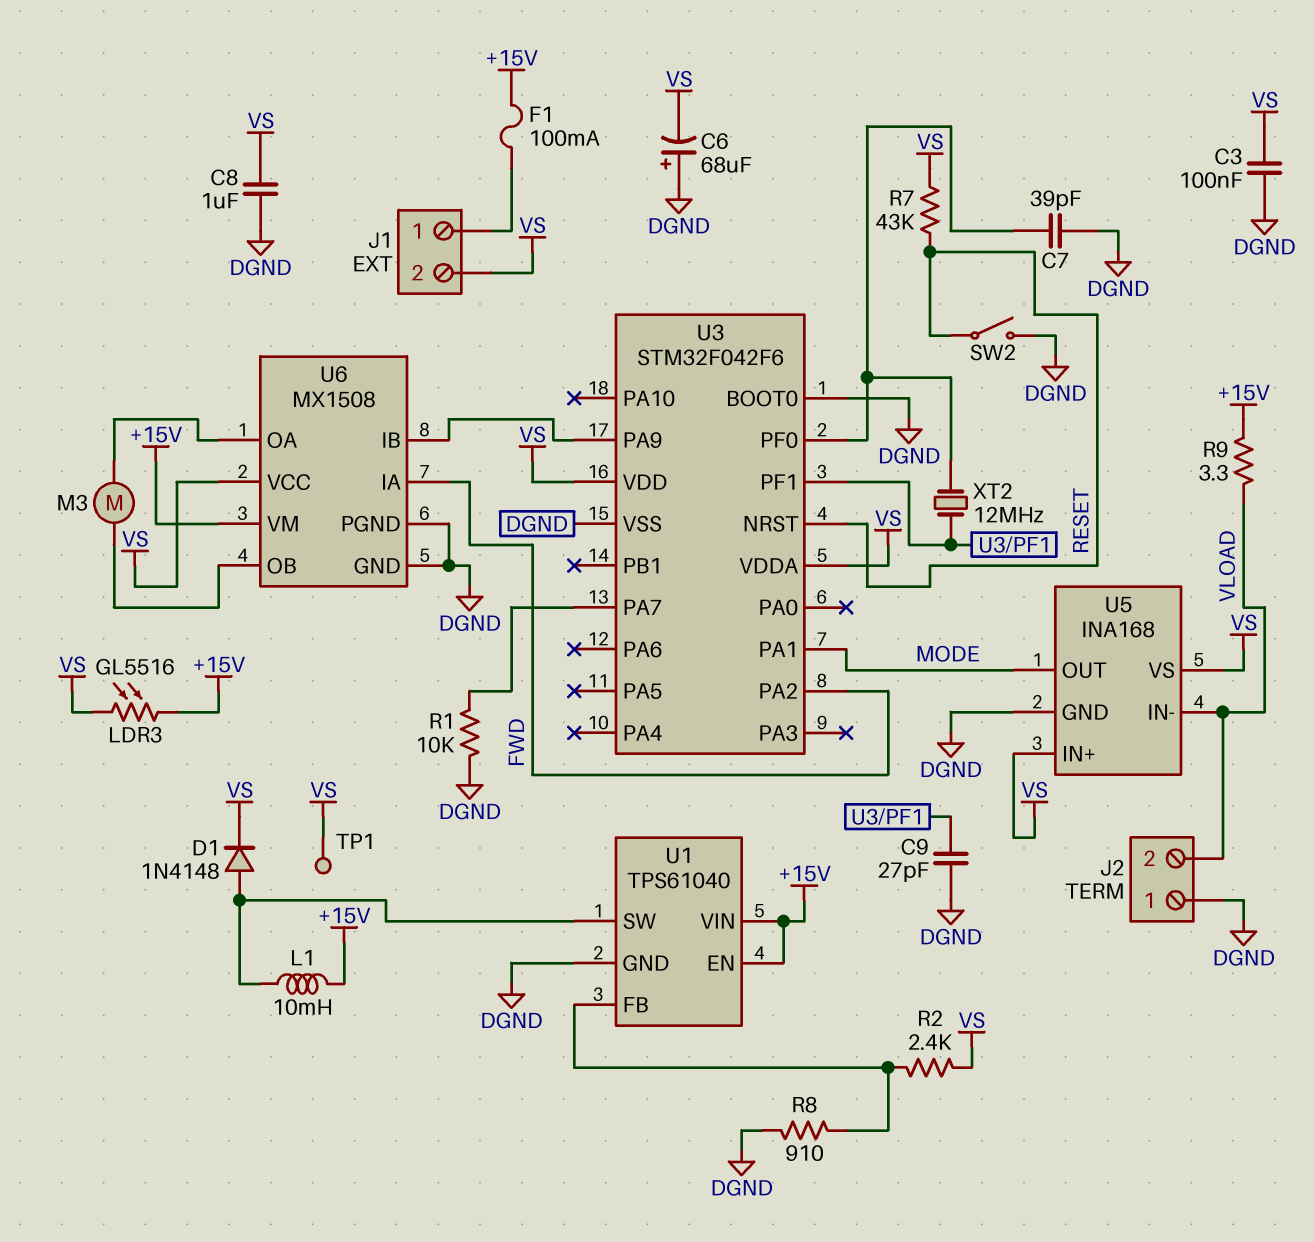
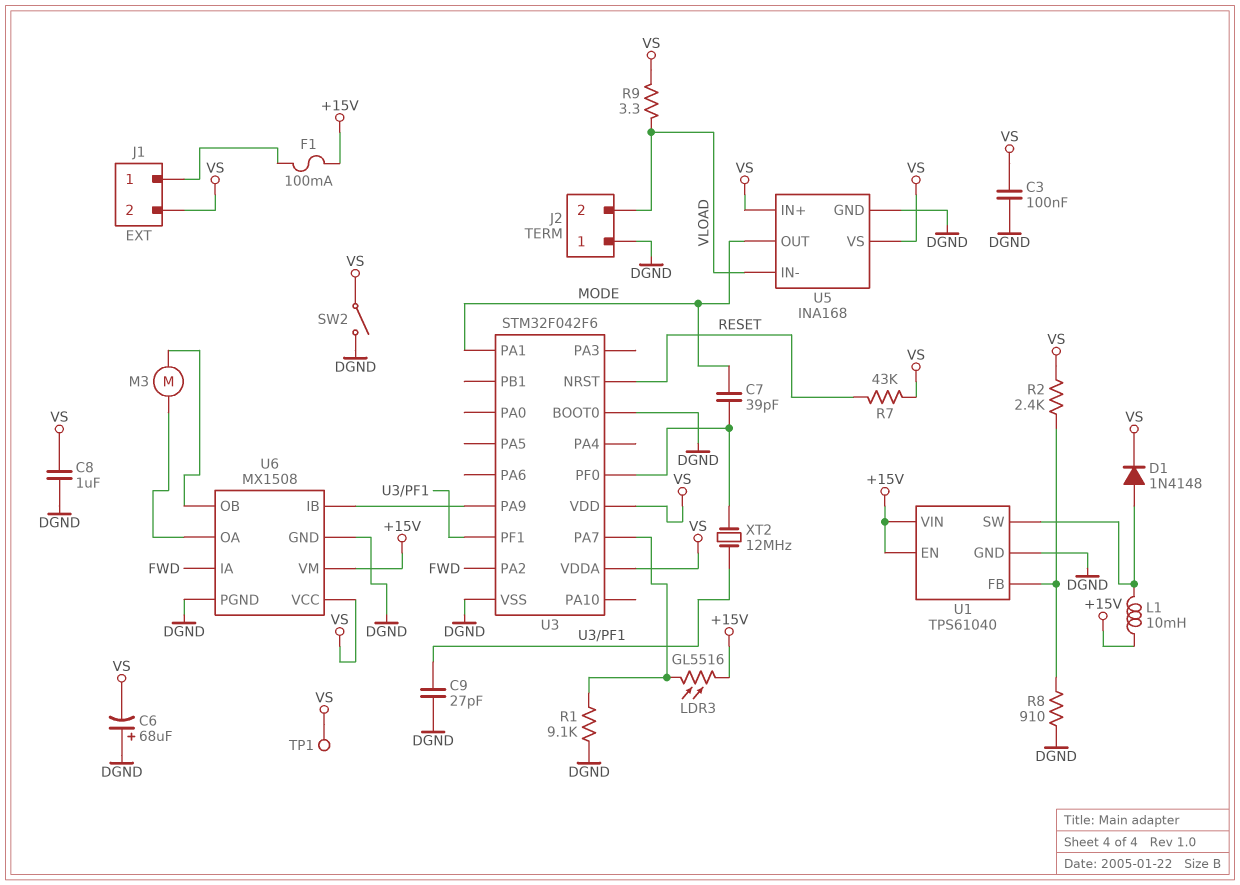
C7: 39pF (DGND, U3/PF0) -> 39pF (MODE, U3/PF0)
LDR3: GL5516 (+15V, VS) -> GL5516 (+15V, U3/PA7)
R1: 10k (DGND, U3/PA7) -> 9.1k (DGND, U3/PA7)
R9: 3.3 (+15V, VLOAD) -> 3.3 (VLOAD, VS)
SW2: switch (DGND, RESET) -> switch (DGND, VS)

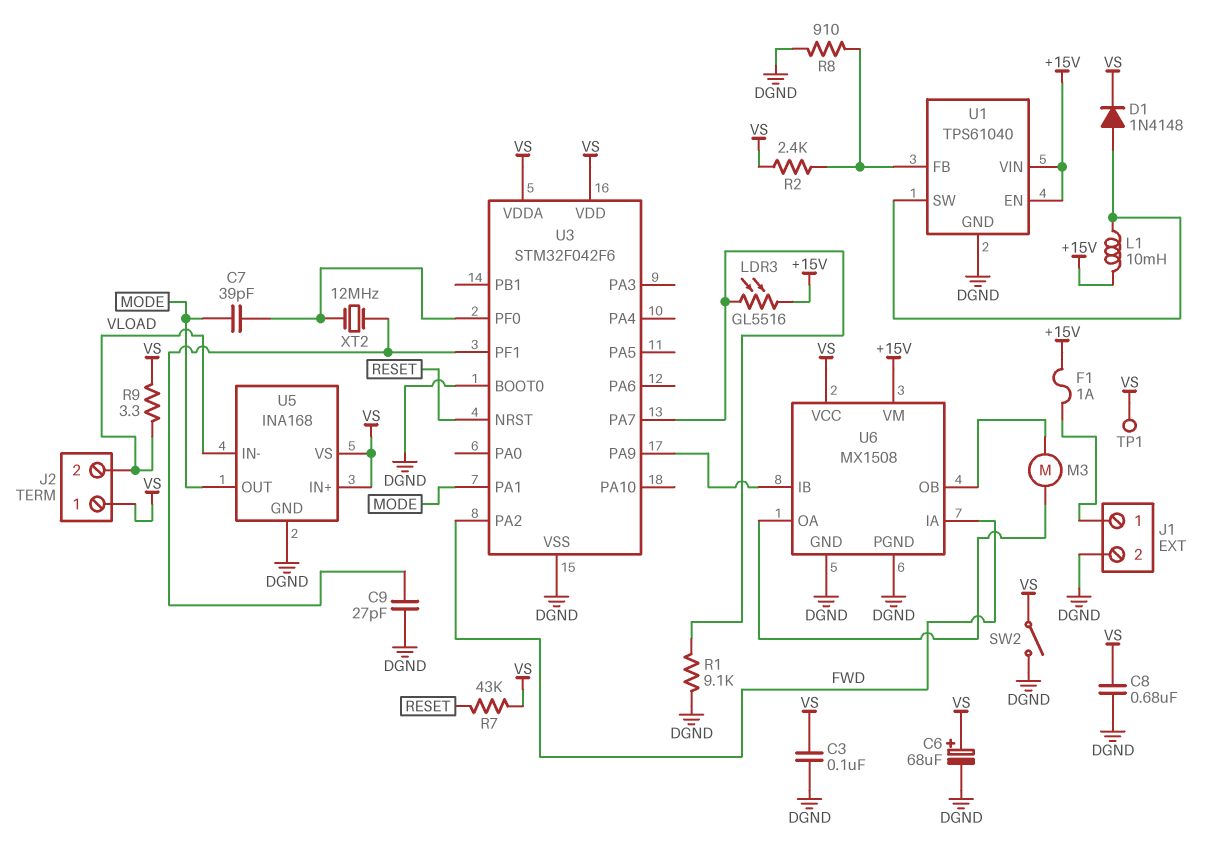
C6: 68uF (plus DGND, minus VS) -> 68uF (plus VS, minus DGND)
C8: 1uF (DGND, VS) -> 680nF (DGND, VS)
F1: 100mA (+15V, J1/1) -> 1A (+15V, J1/1)
J1 pin 2: VS -> DGND
J2 pin 1: DGND -> VS

